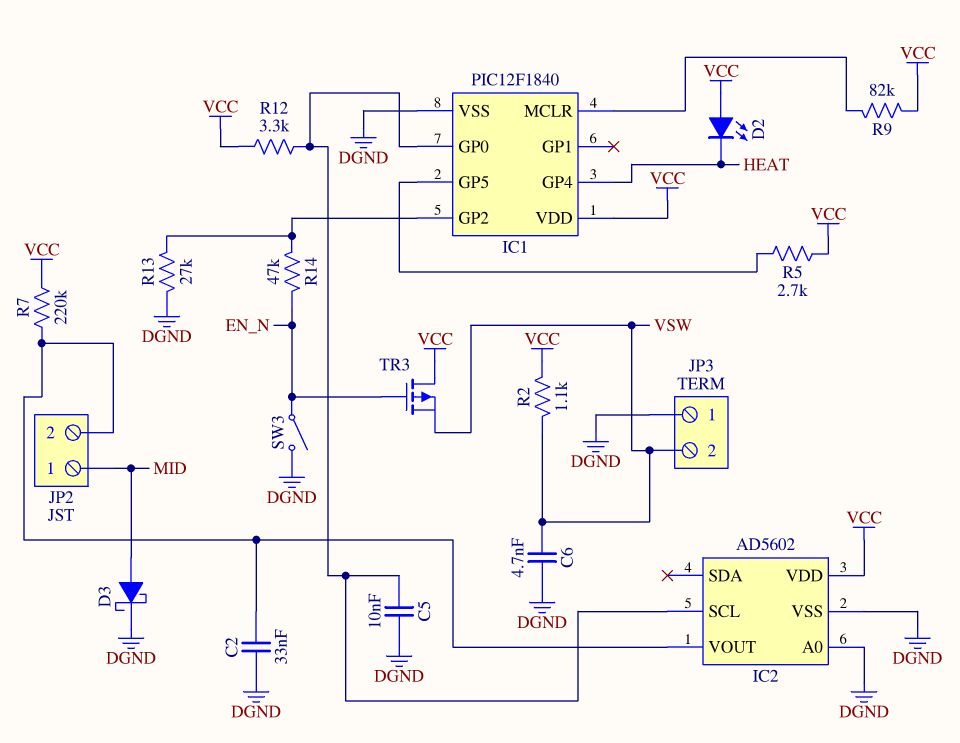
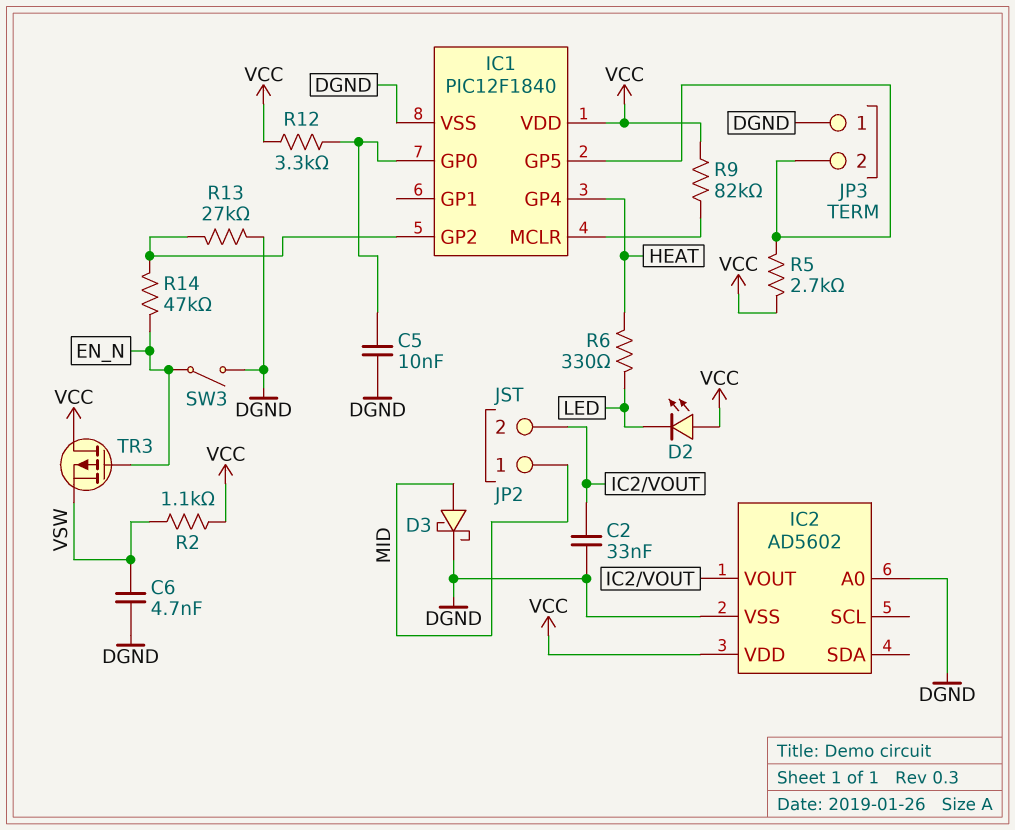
D2: LED (A VCC, K HEAT) -> LED (A VCC, K LED)
IC2 pin SCL: IC1/GP0 -> none
JP3 pin 2: VSW -> IC1/GP5
R6: none -> 330 (HEAT, LED)
R7: 220k (IC2/VOUT, VCC) -> none

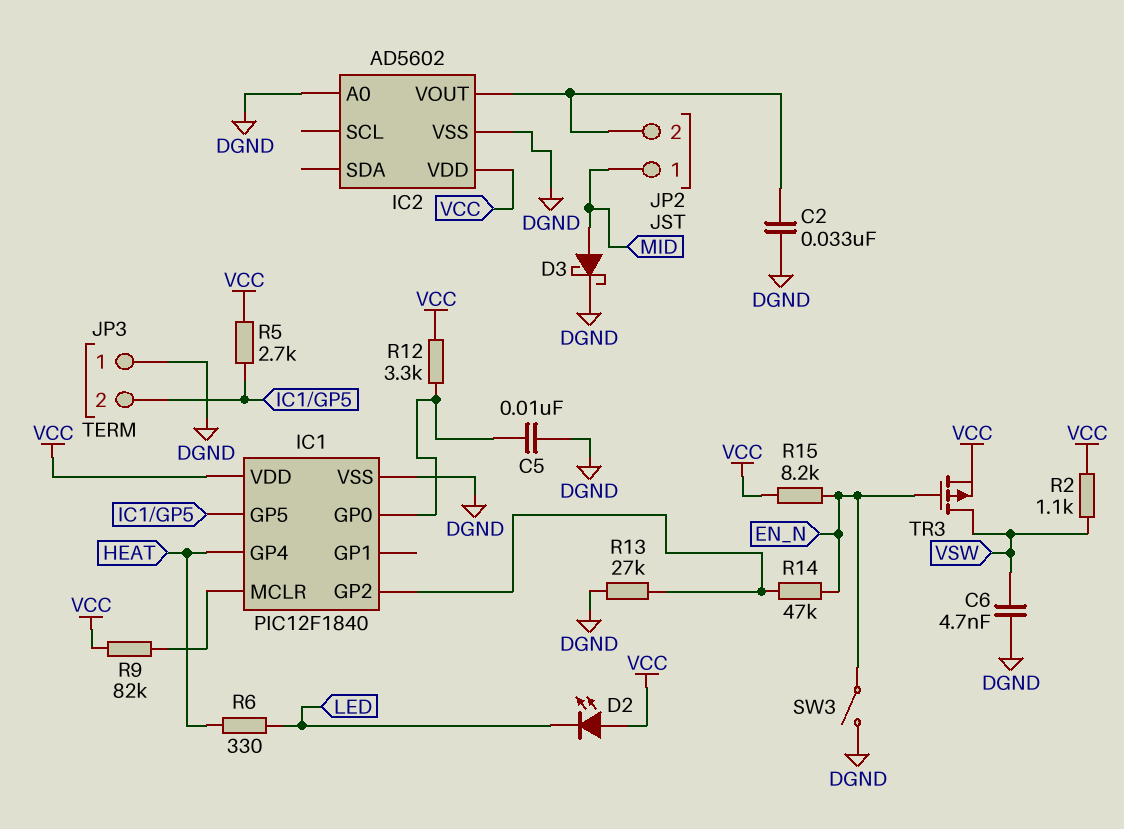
R15: none -> 8.2k (EN_N, VCC)
TR3: PMOS (G EN_N, D VCC, S VSW) -> PMOS (G EN_N, D VSW, S VCC)

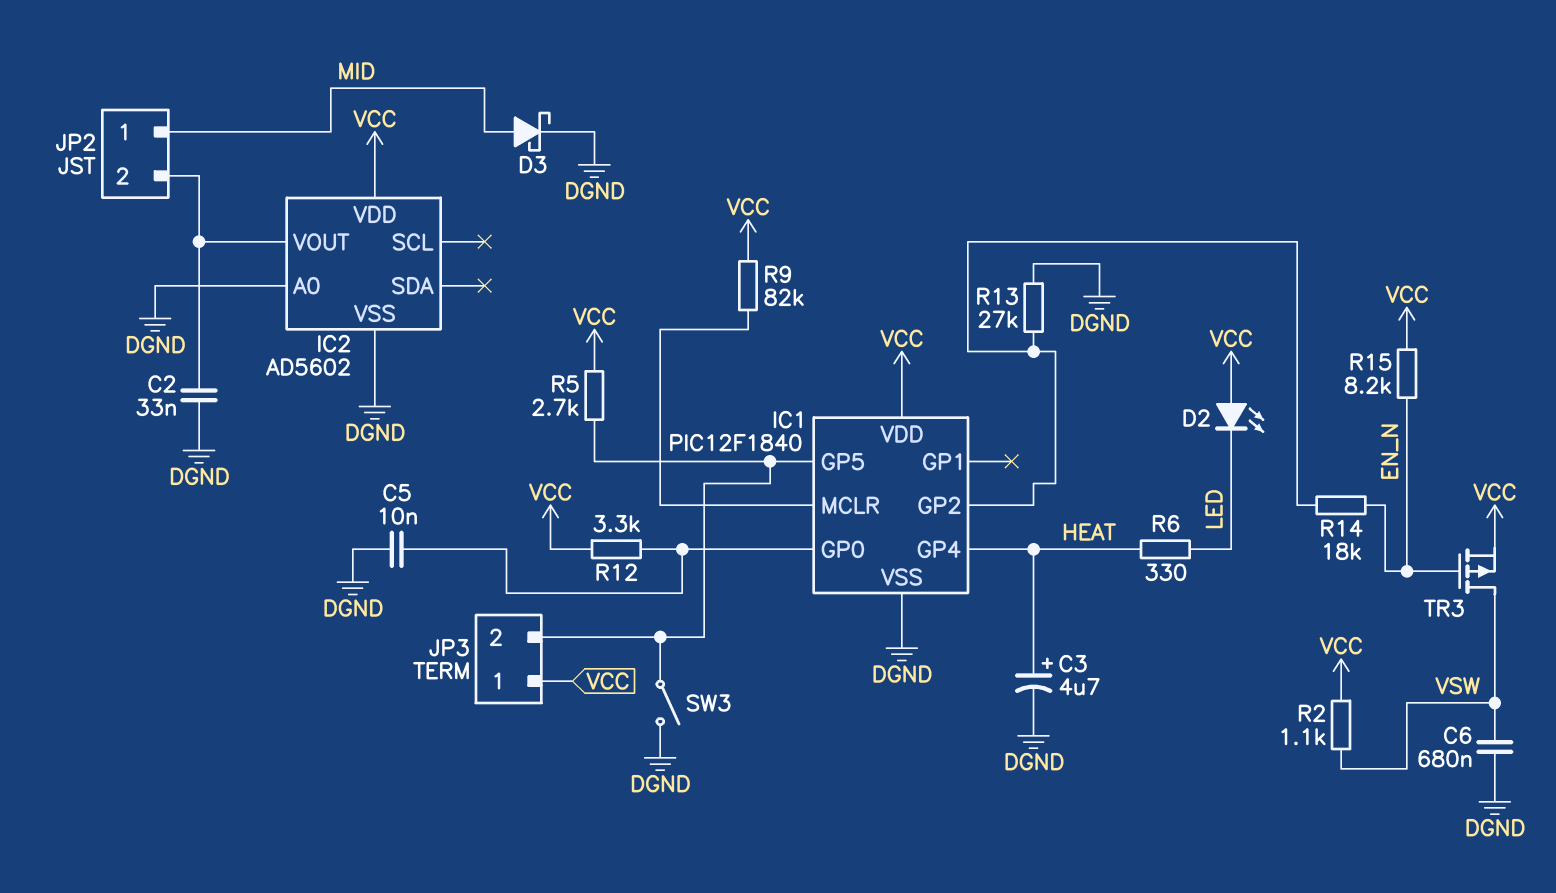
C3: none -> 4.7uF (plus HEAT, minus DGND)
C6: 4.7nF (DGND, VSW) -> 680nF (DGND, VSW)
JP3 pin 1: DGND -> VCC
R14: 47k (EN_N, IC1/GP2) -> 18k (EN_N, IC1/GP2)
SW3: switch (DGND, EN_N) -> switch (DGND, IC1/GP5)

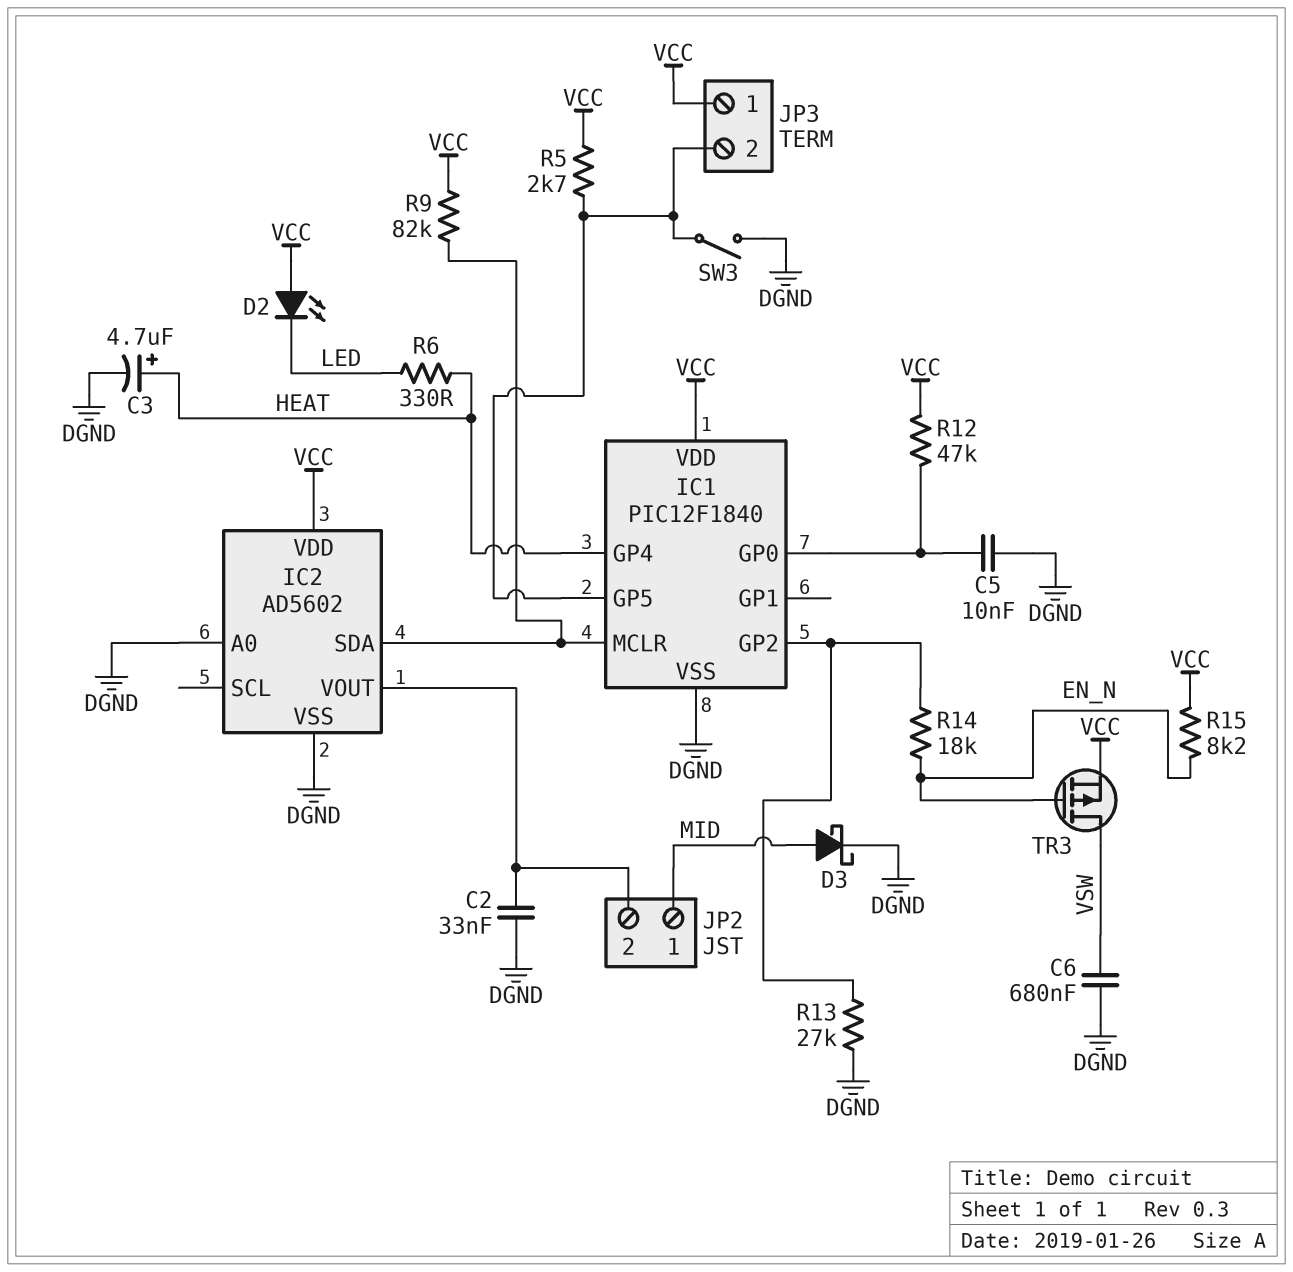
IC2 pin SDA: none -> IC1/MCLR
R2: 1.1k (VCC, VSW) -> none
R12: 3.3k (IC1/GP0, VCC) -> 47k (IC1/GP0, VCC)

